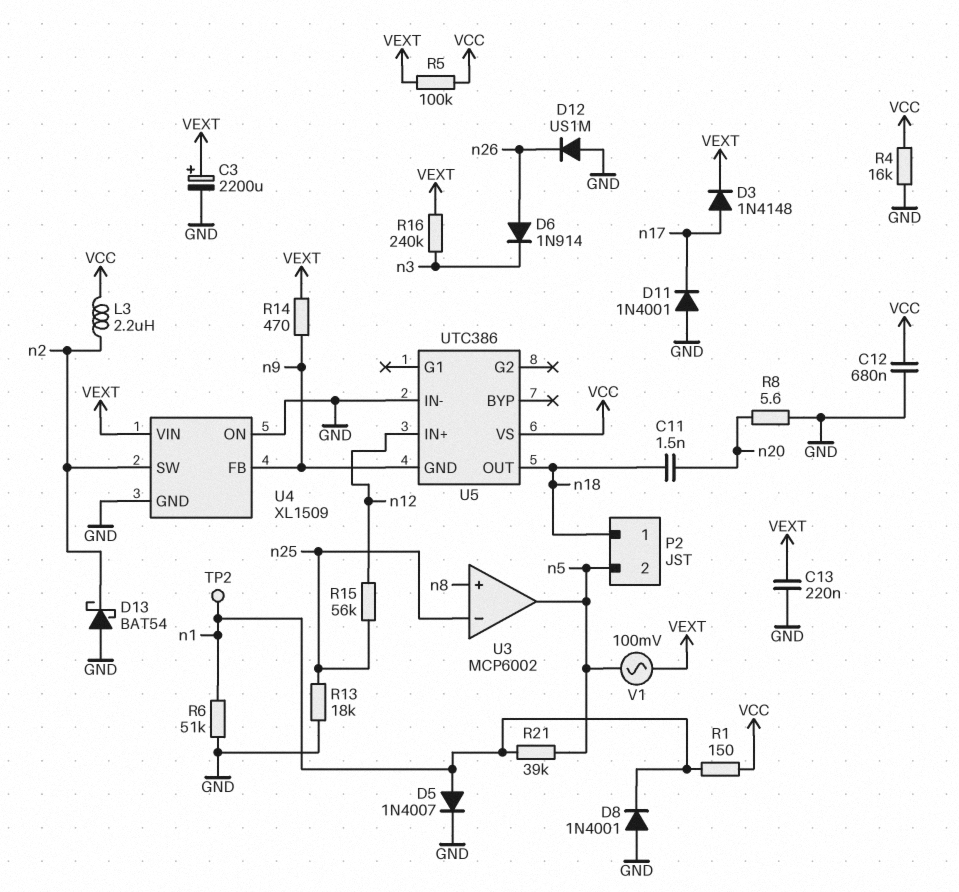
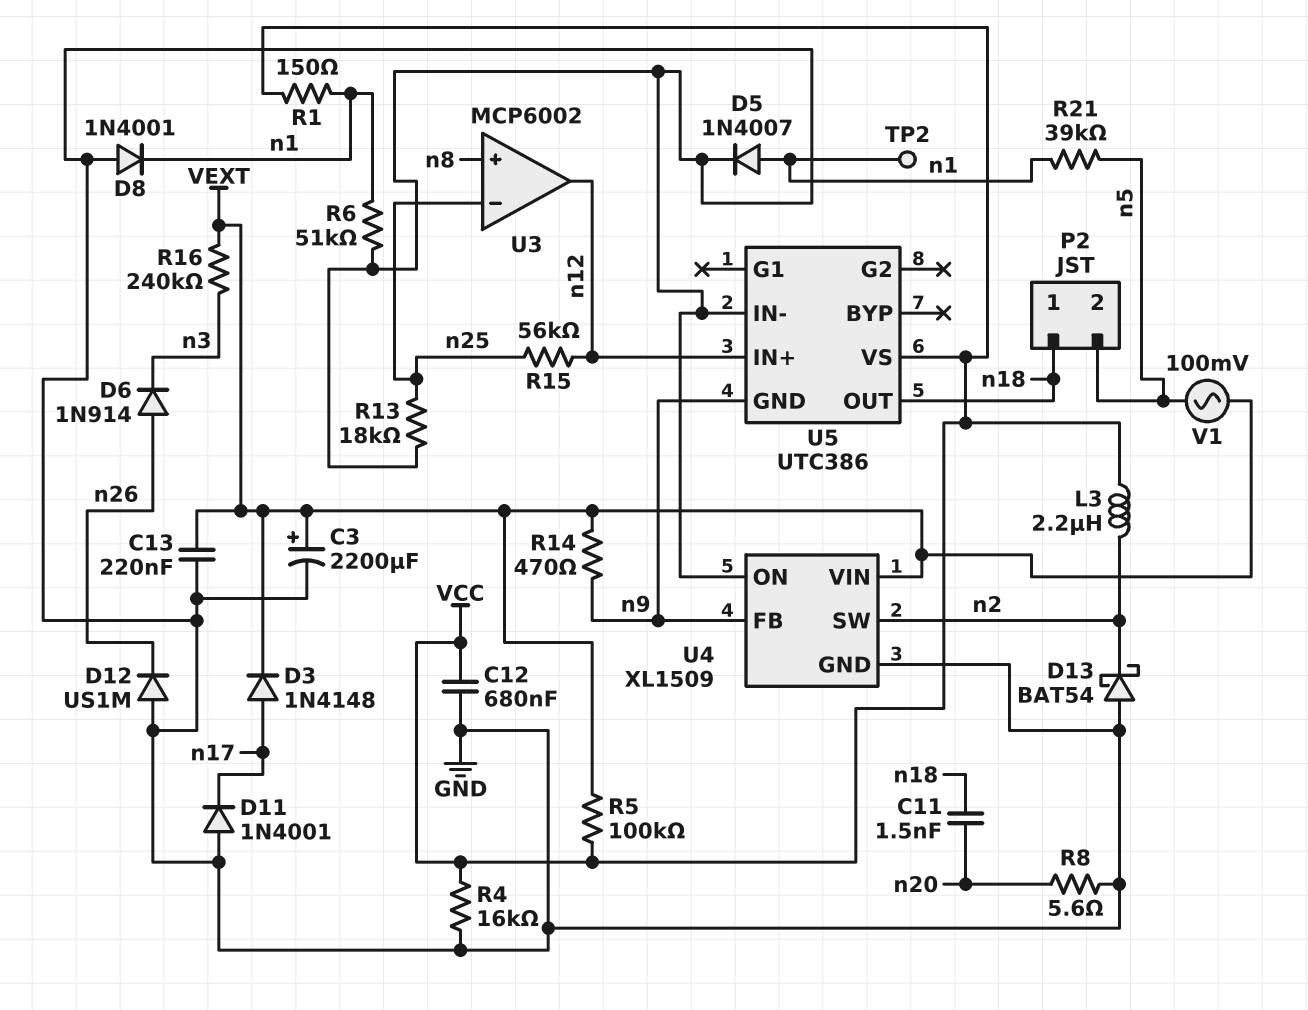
U3 pin out: n5 -> n12

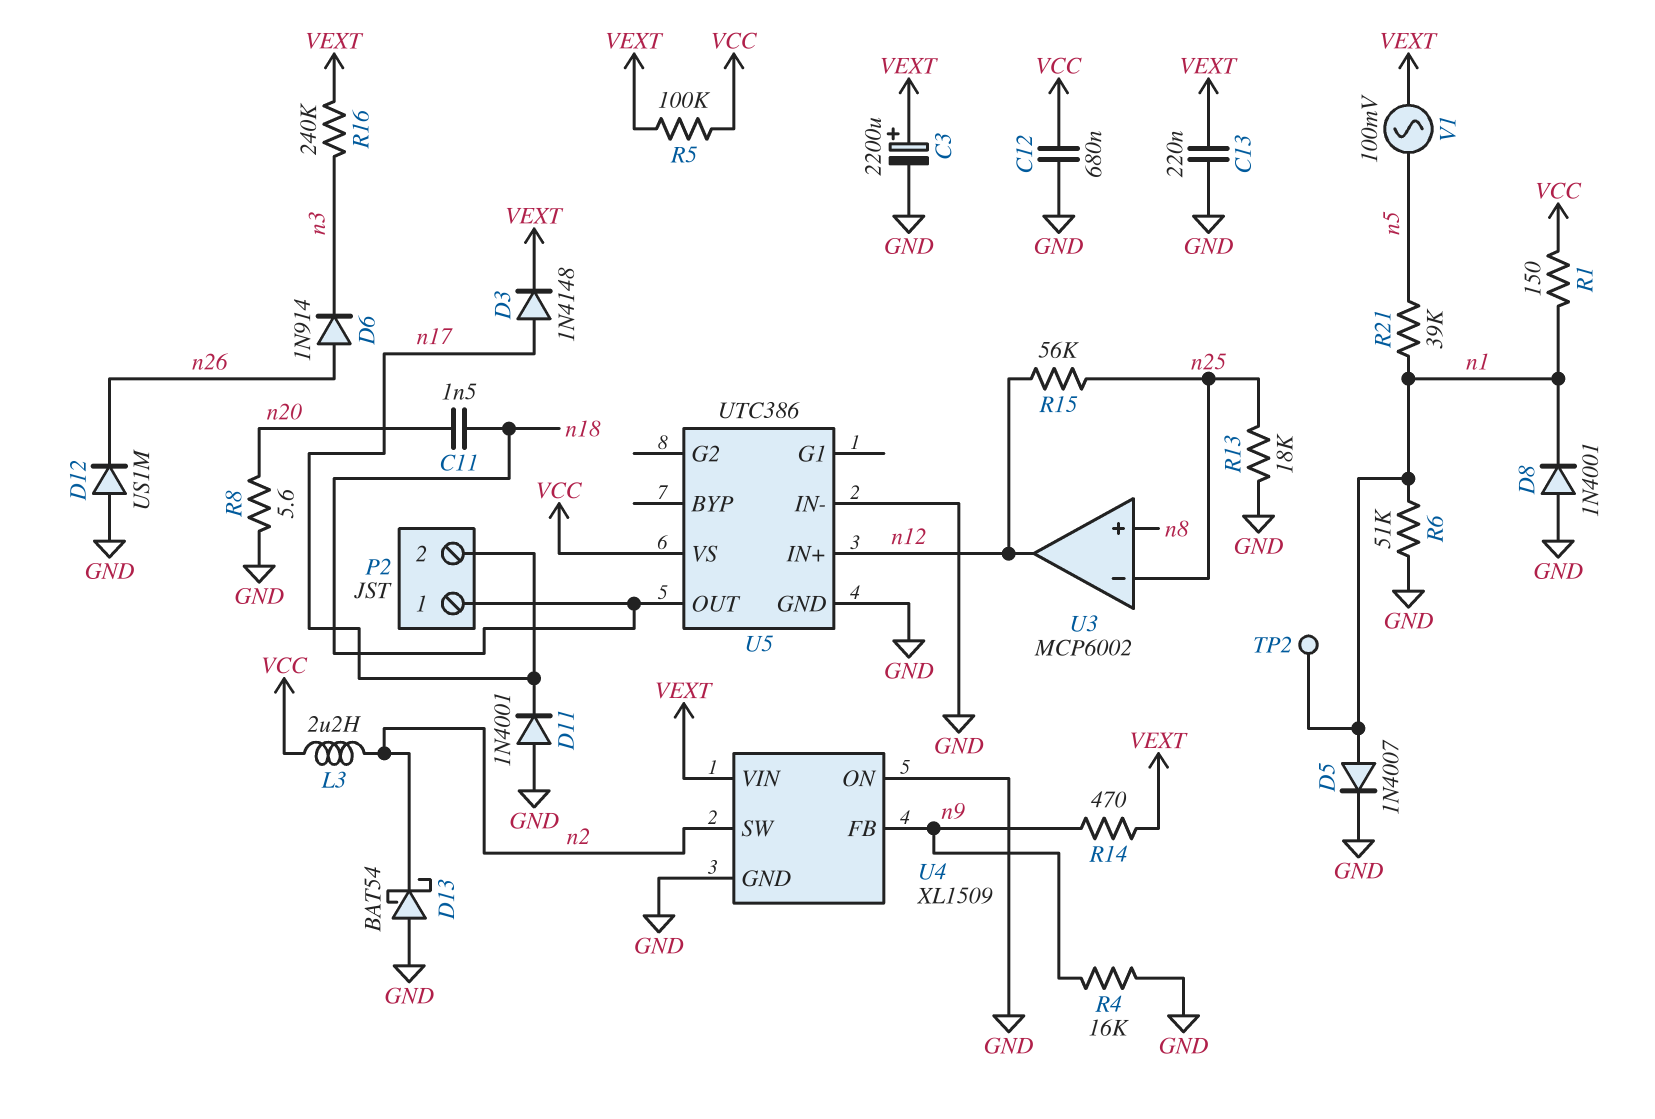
P2 pin 2: n5 -> n17
R4: 16k (GND, VCC) -> 16k (GND, n9)
U5 pin GND: n9 -> GND

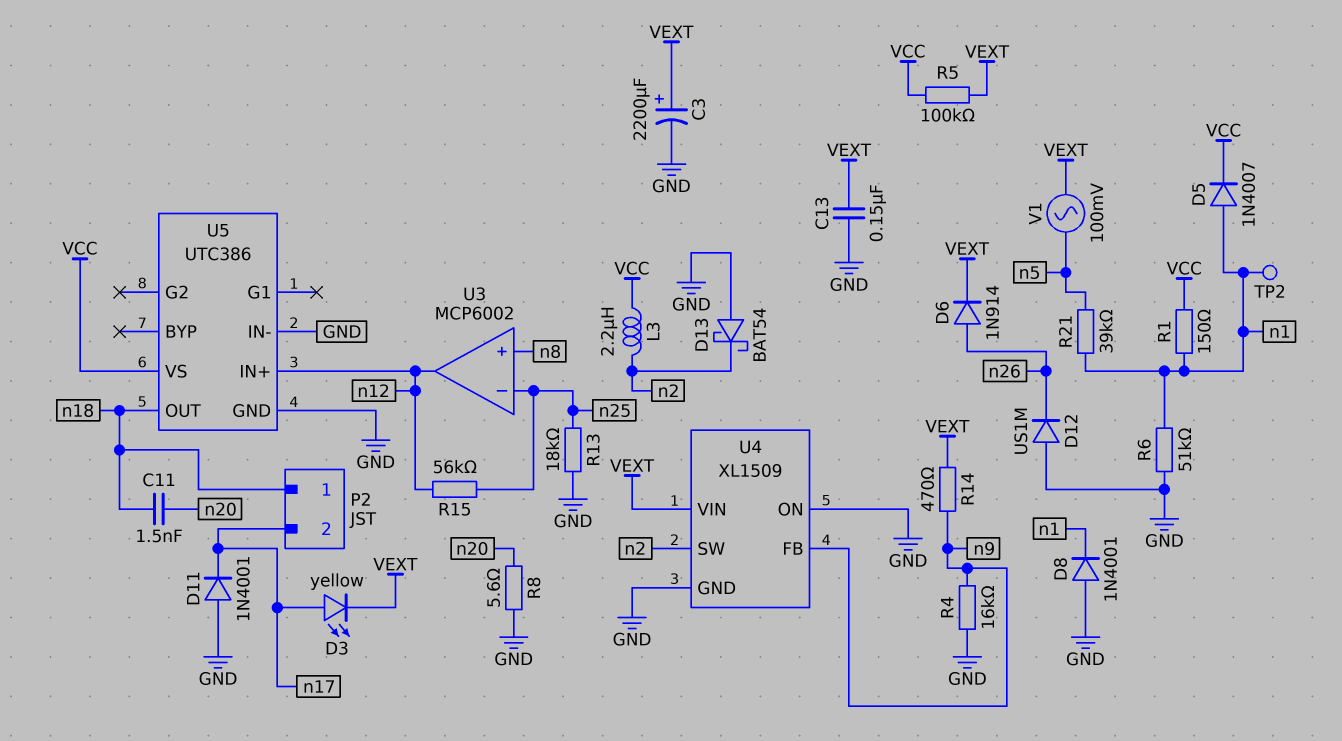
C12: 680nF (GND, VCC) -> none
C13: 220nF (GND, VEXT) -> 150nF (GND, VEXT)
D3: diode 1N4148 (A n17, K VEXT) -> LED yellow (A n17, K VEXT)
D5: diode 1N4007 (A n1, K GND) -> diode 1N4007 (A n1, K VCC)
D6: diode 1N914 (A n26, K n3) -> diode 1N914 (A n26, K VEXT)
R16: 240k (VEXT, n3) -> none

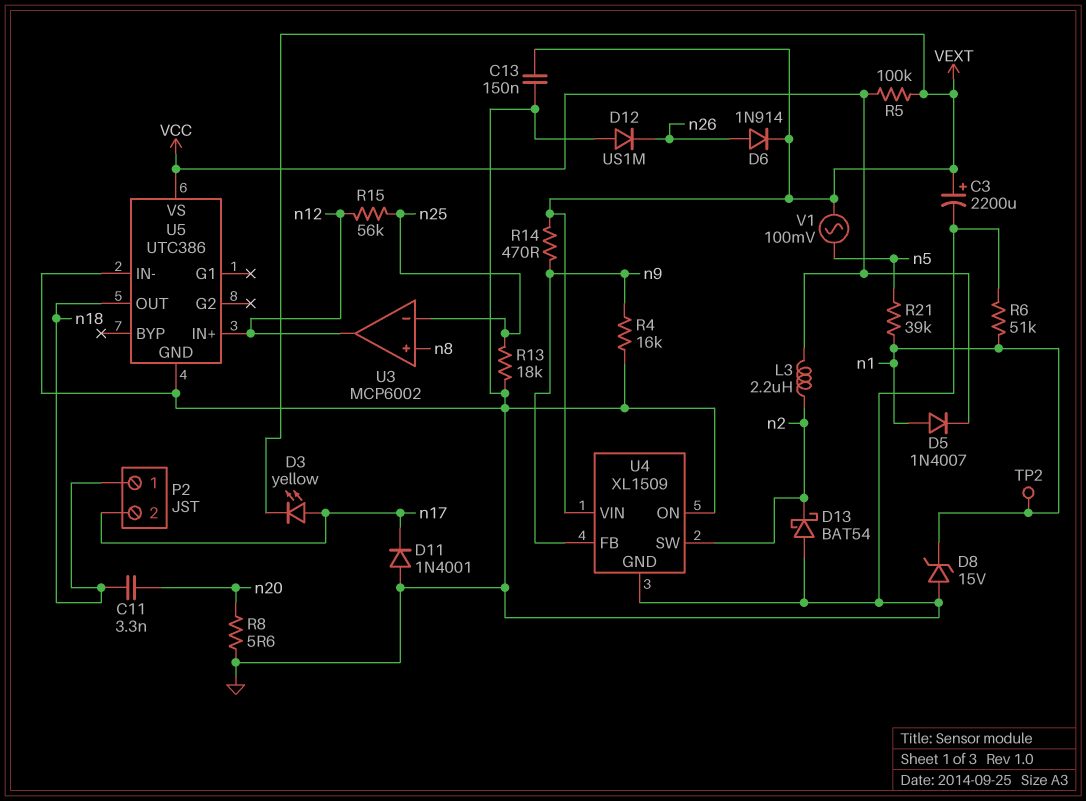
C11: 1.5nF (n18, n20) -> 3.3nF (n18, n20)
D8: diode 1N4001 (A GND, K n1) -> zener 15V (A GND, K n1)
R1: 150 (VCC, n1) -> none

